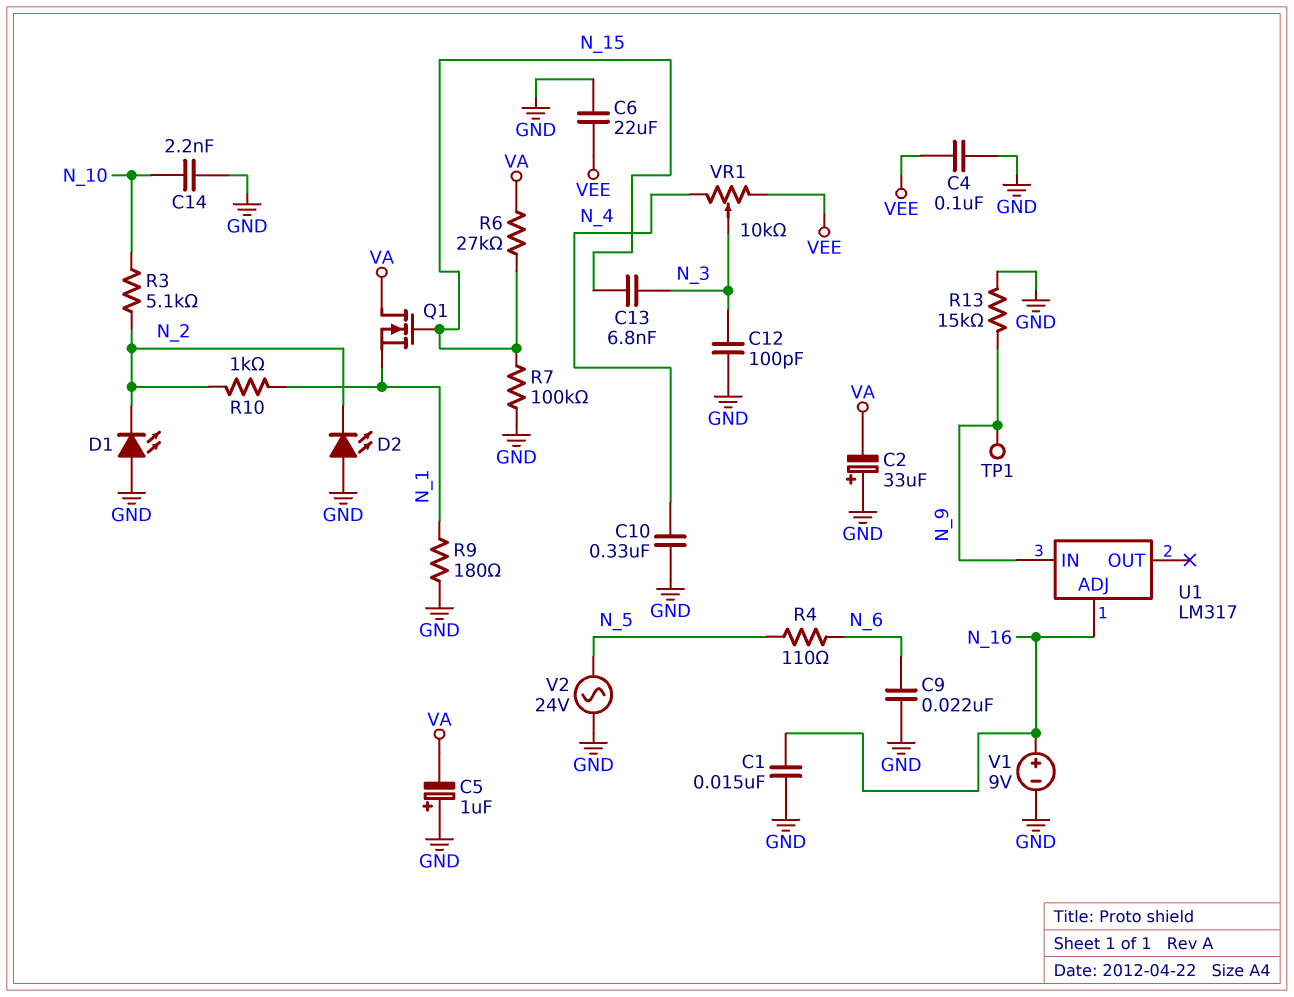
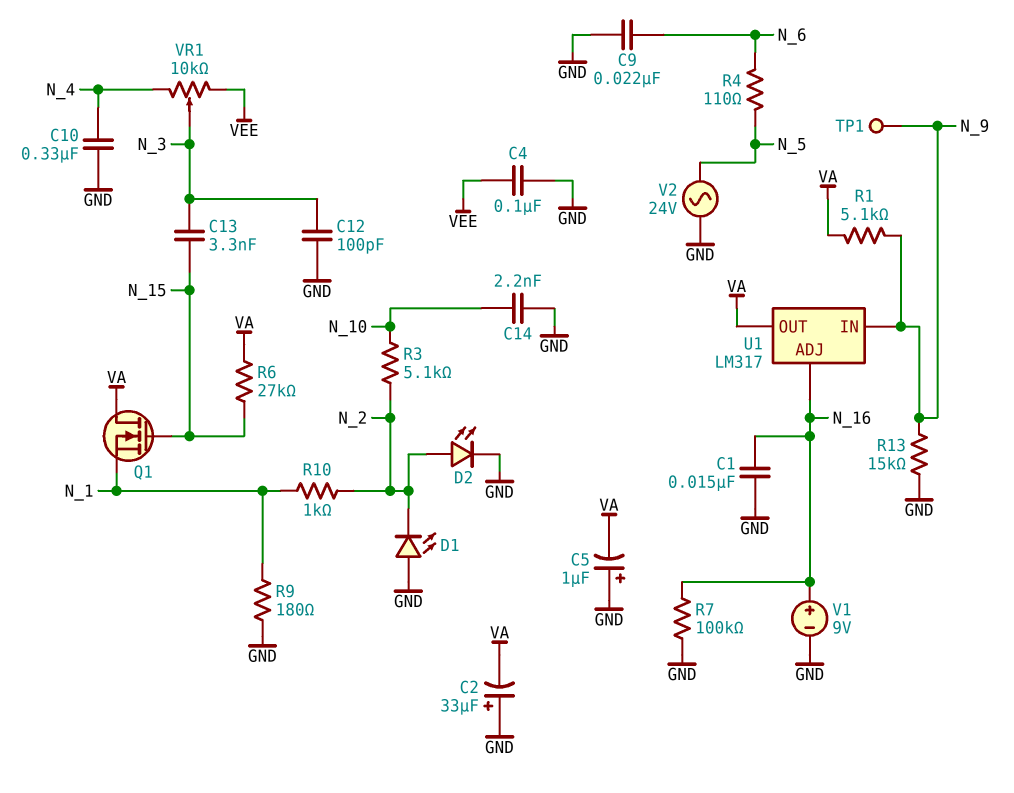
C6: 22uF (GND, VEE) -> none
C13: 6.8nF (N_3, N_15) -> 3.3nF (N_3, N_15)
D2: LED (A GND, K N_2) -> LED (A N_2, K GND)
R1: none -> 5.1k (N_9, VA)
R7: 100k (GND, N_15) -> 100k (GND, N_16)
U1 pin OUT: none -> VA

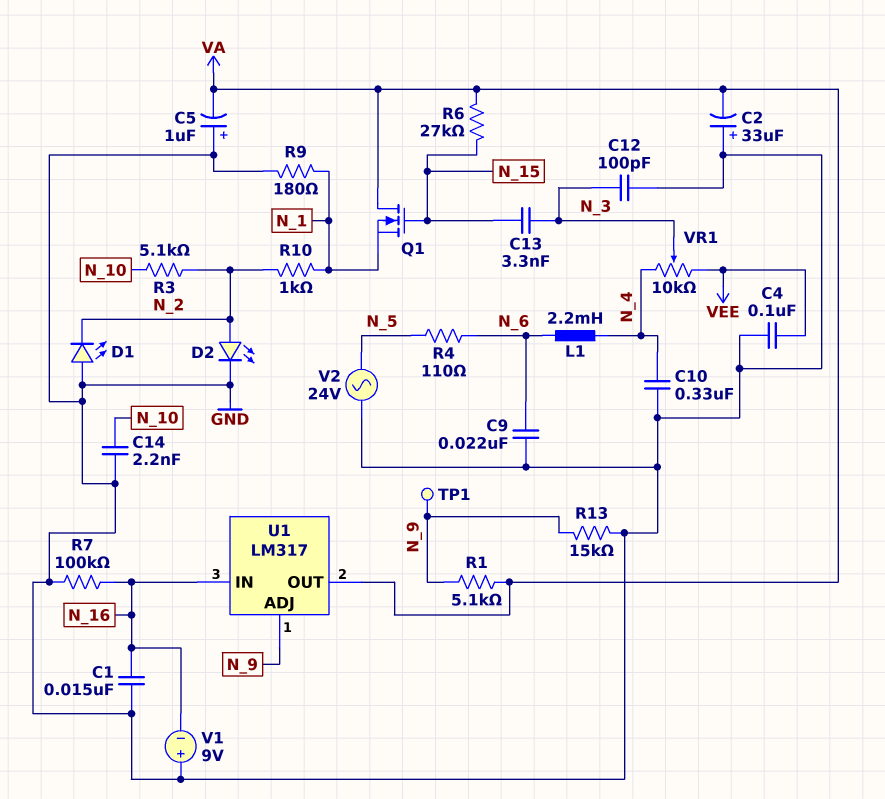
L1: none -> 2.2mH (N_4, N_6)
U1 pin ADJ: N_16 -> N_9
U1 pin IN: N_9 -> N_16
V1: 9V (plus N_16, minus GND) -> 9V (plus GND, minus N_16)

